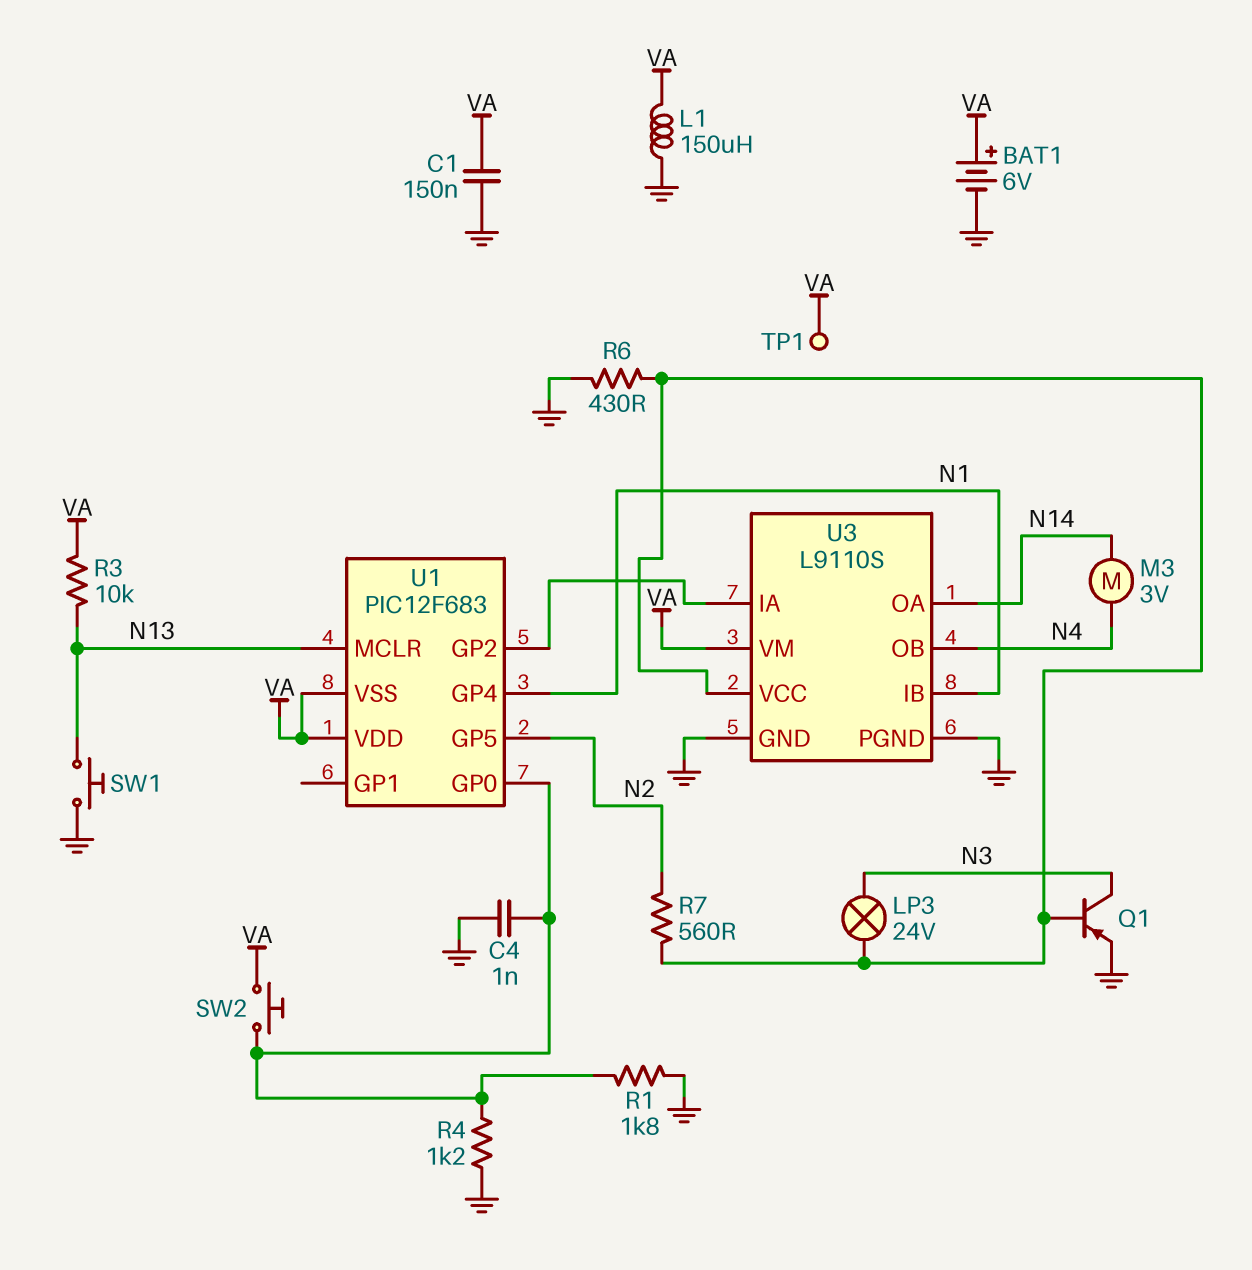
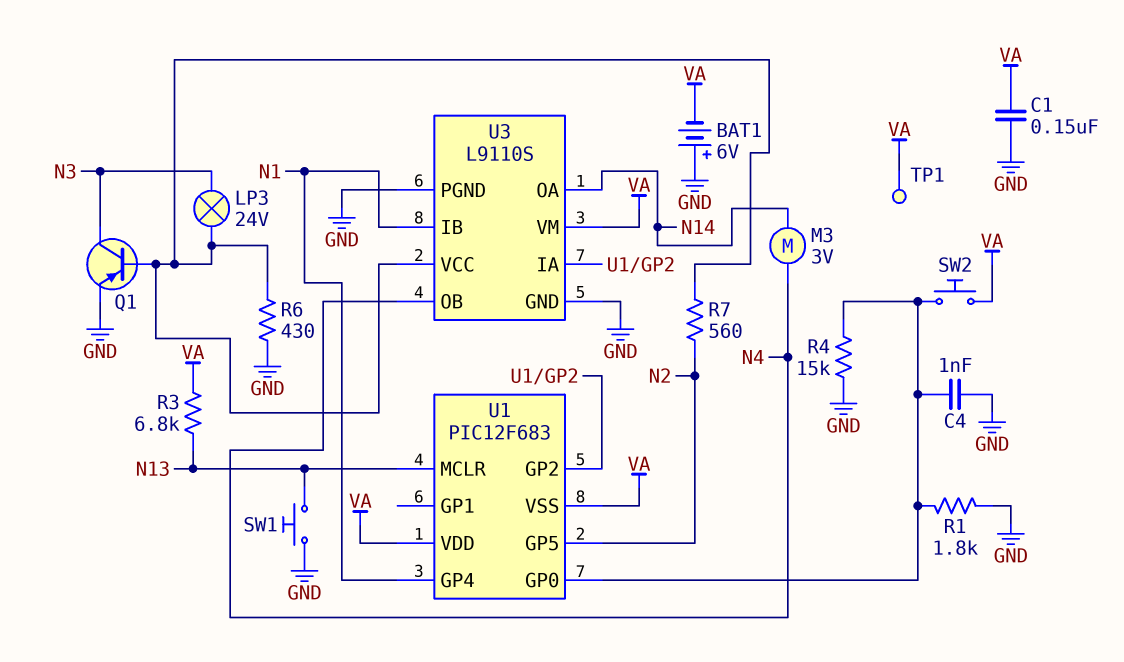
BAT1: 6V (plus VA, minus GND) -> 6V (plus GND, minus VA)
L1: 150uH (GND, VA) -> none
R3: 10k (N13, VA) -> 6.8k (N13, VA)
R4: 1.2k (GND, U1/GP0) -> 15k (GND, U1/GP0)

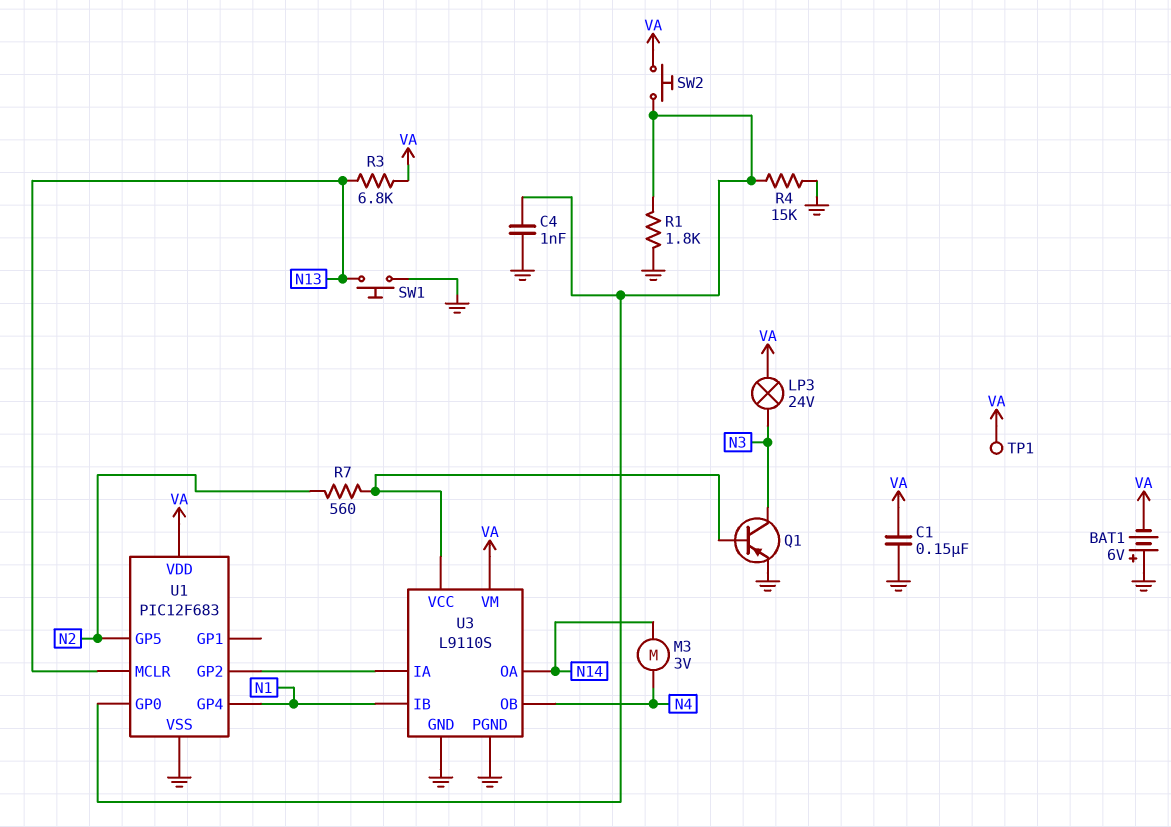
LP3: lamp 24V (N3, U3/VCC) -> lamp 24V (N3, VA)
R6: 430 (GND, U3/VCC) -> none
U1 pin VSS: VA -> GND

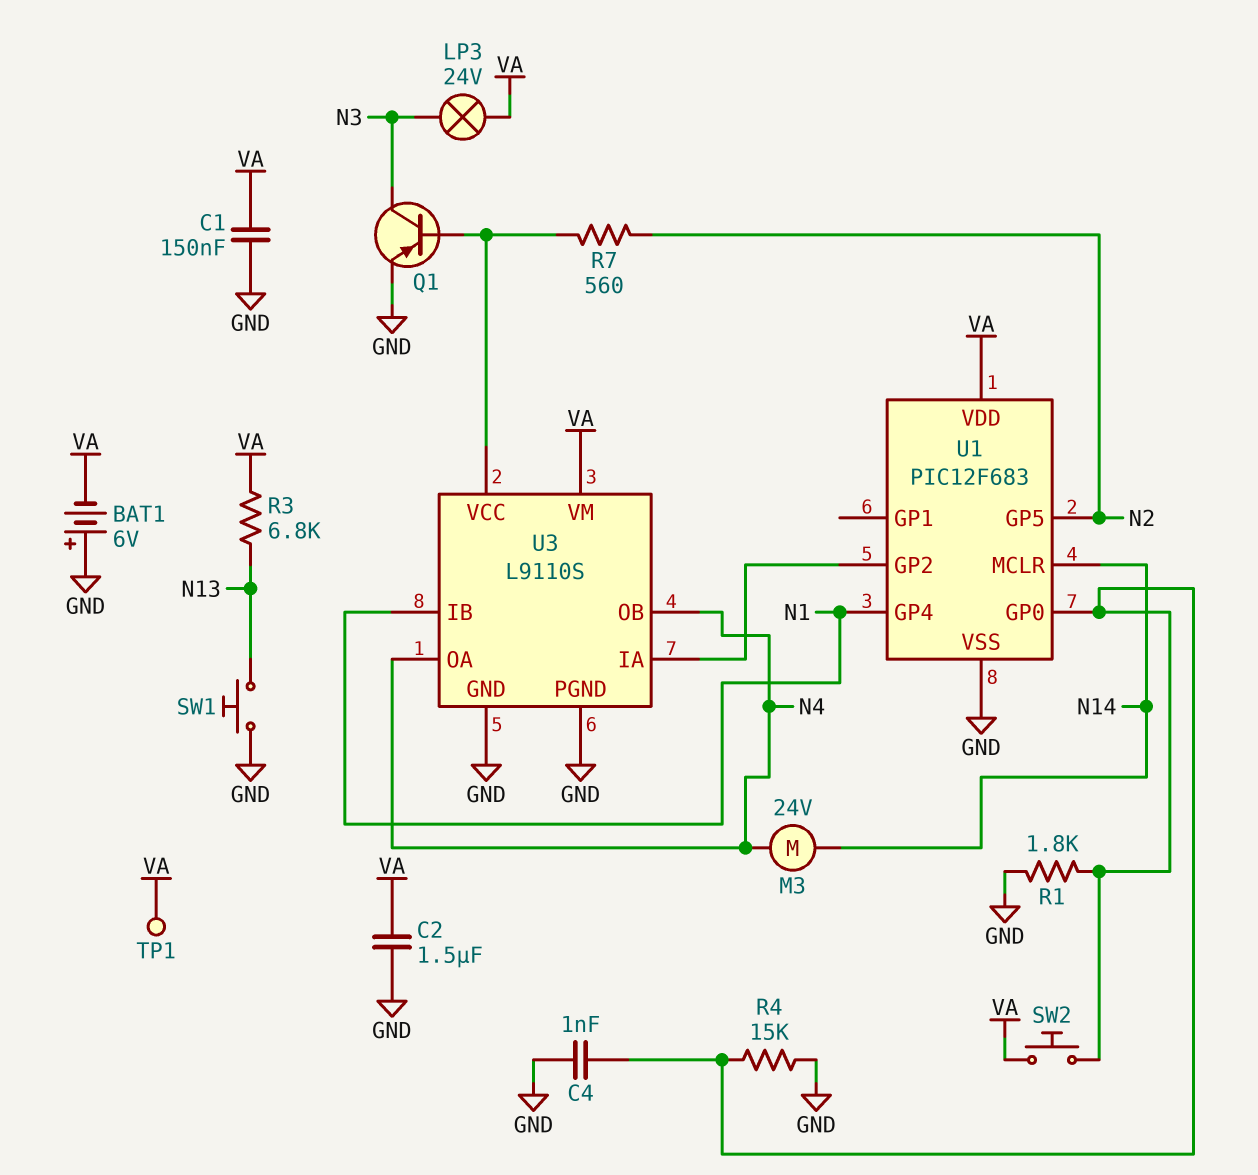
C2: none -> 1.5uF (GND, VA)
M3: motor 3V (N4, N14) -> motor 24V (N4, N14)
U1 pin MCLR: N13 -> N14
U3 pin OA: N14 -> N4

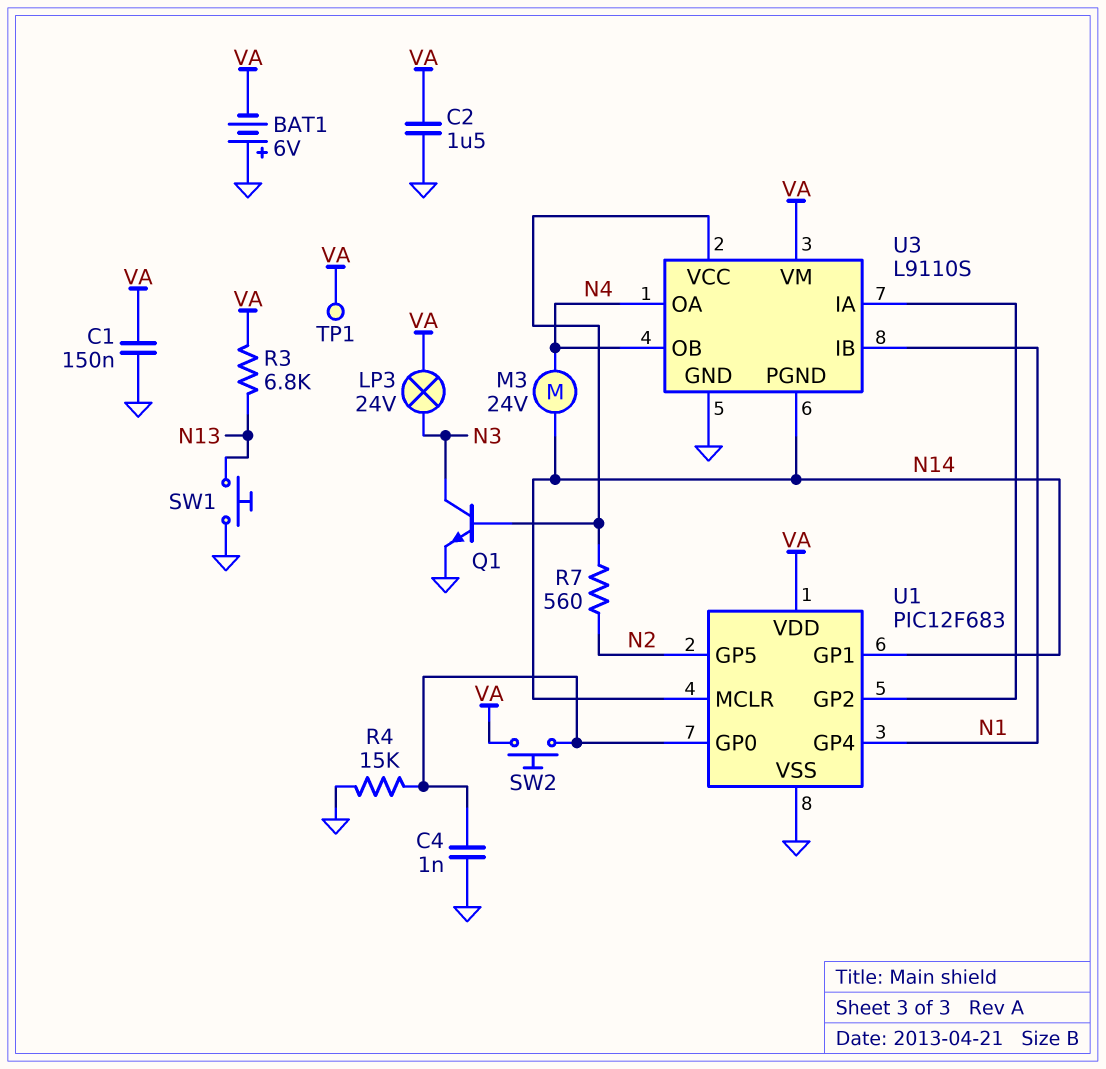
Q1: PNP (B U3/VCC, C N3, E GND) -> NPN (B U3/VCC, C N3, E GND)
R1: 1.8k (GND, U1/GP0) -> none
U1 pin GP1: none -> N14
U3 pin PGND: GND -> N14

